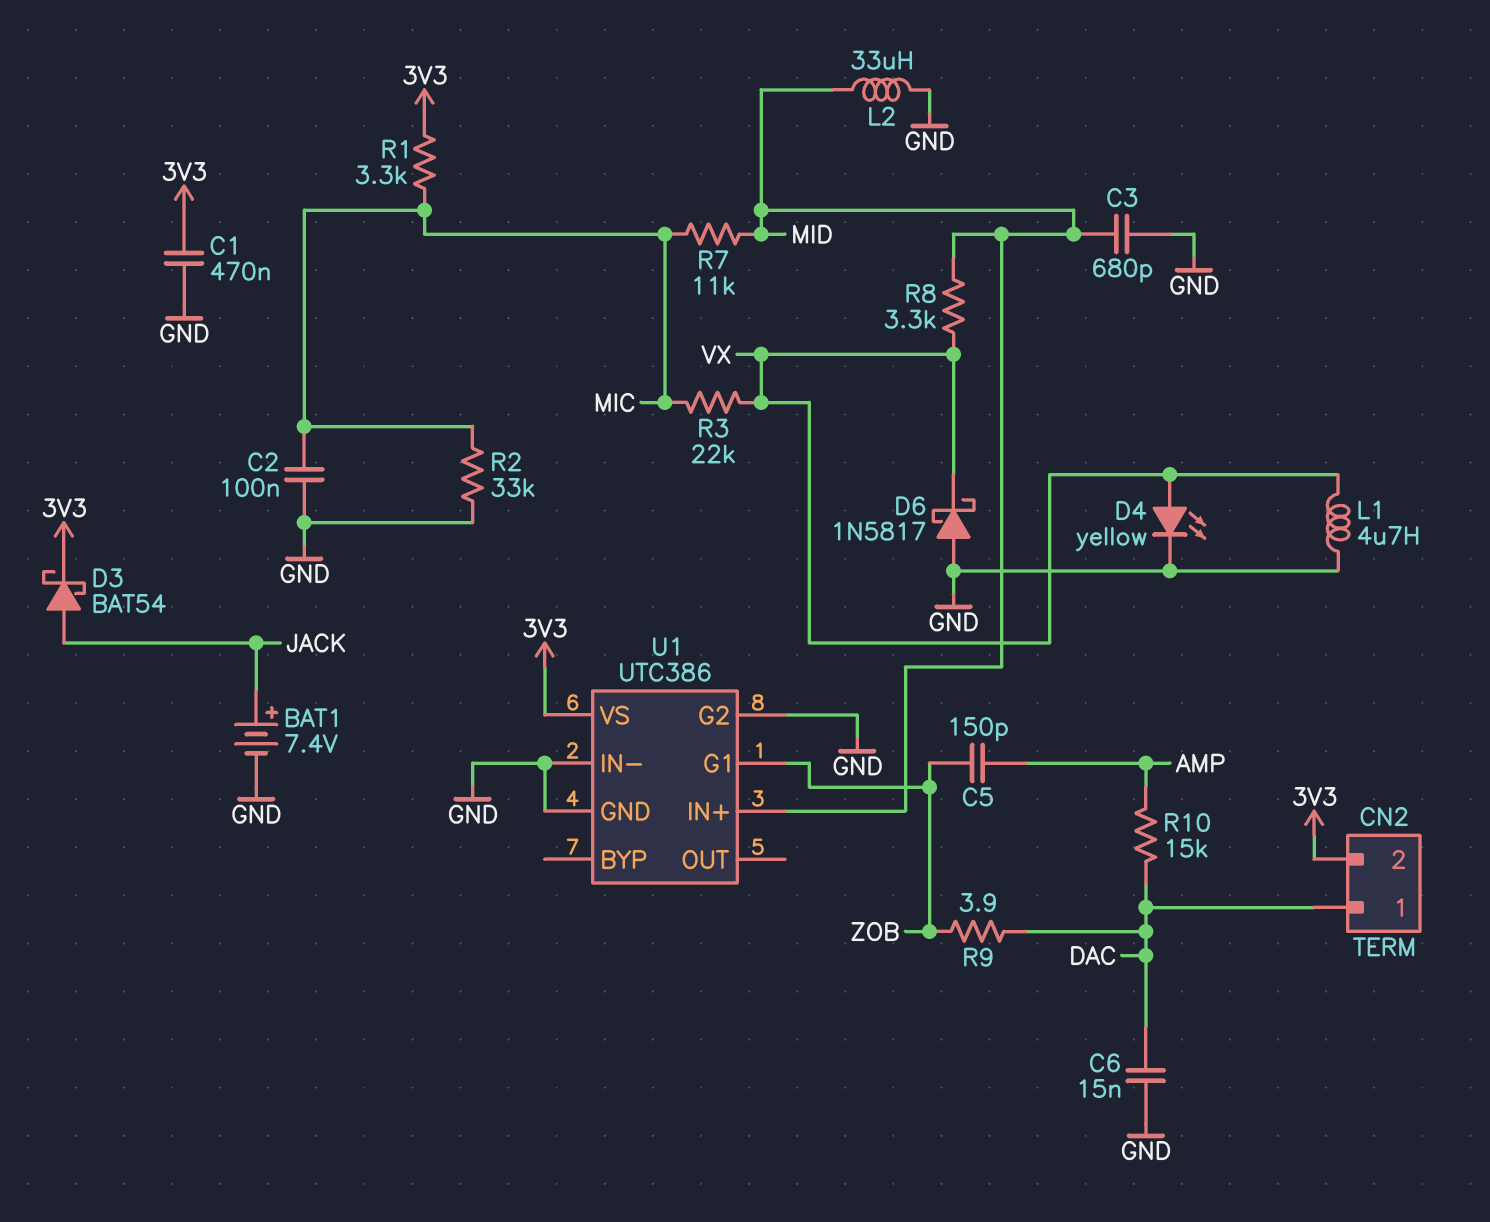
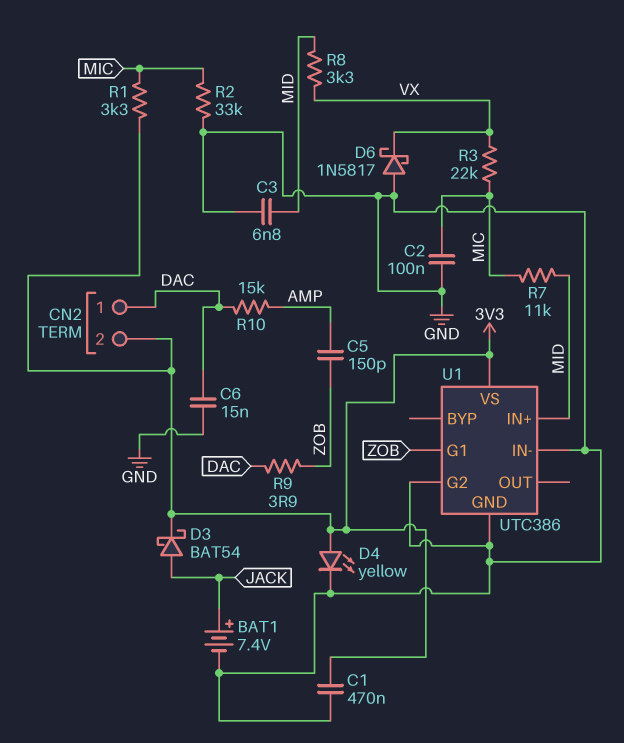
C3: 680pF (GND, MID) -> 6.8nF (GND, MID)
D4: LED yellow (A VX, K GND) -> LED yellow (A 3V3, K GND)
L1: 4.7uH (GND, VX) -> none
L2: 33uH (GND, MID) -> none

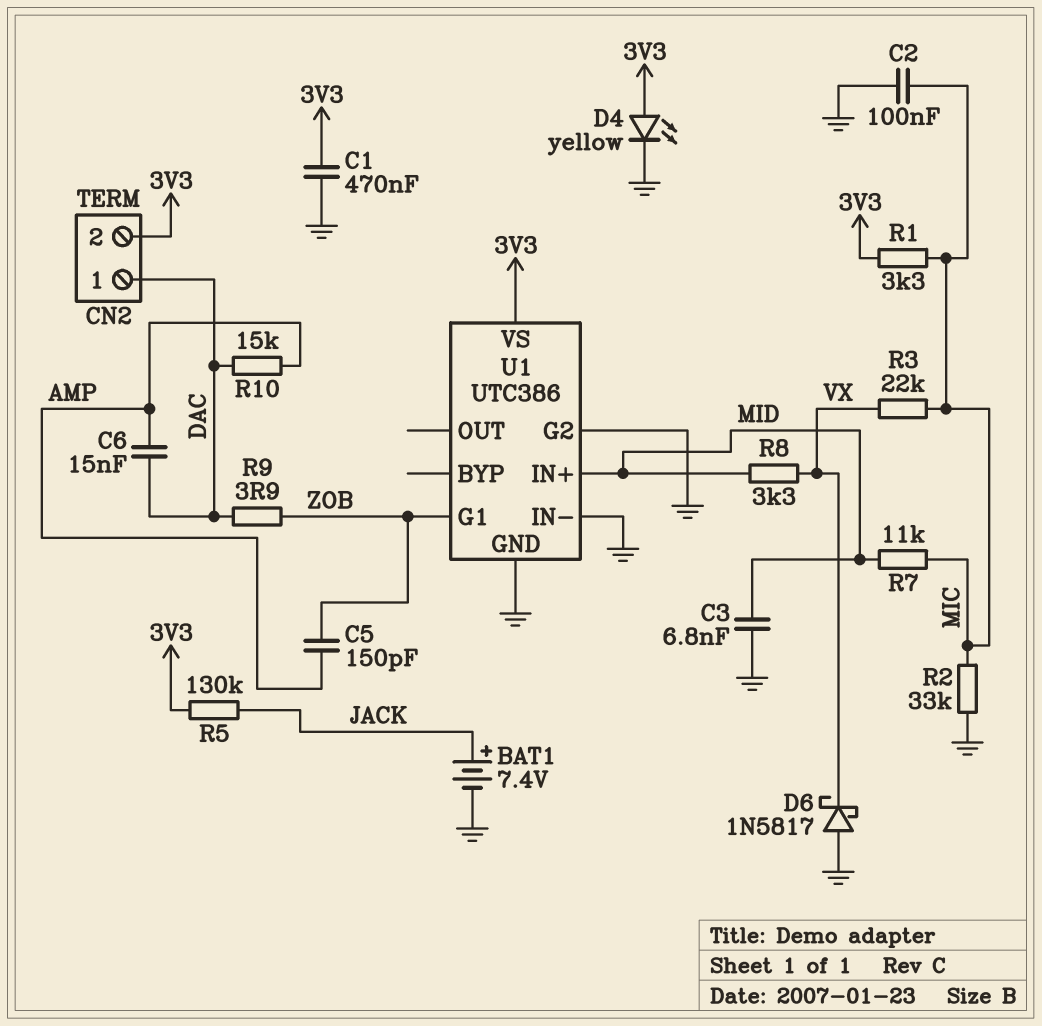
C6: 15nF (DAC, GND) -> 15nF (AMP, DAC)
D3: schottky BAT54 (A JACK, K 3V3) -> none
R5: none -> 130k (3V3, JACK)

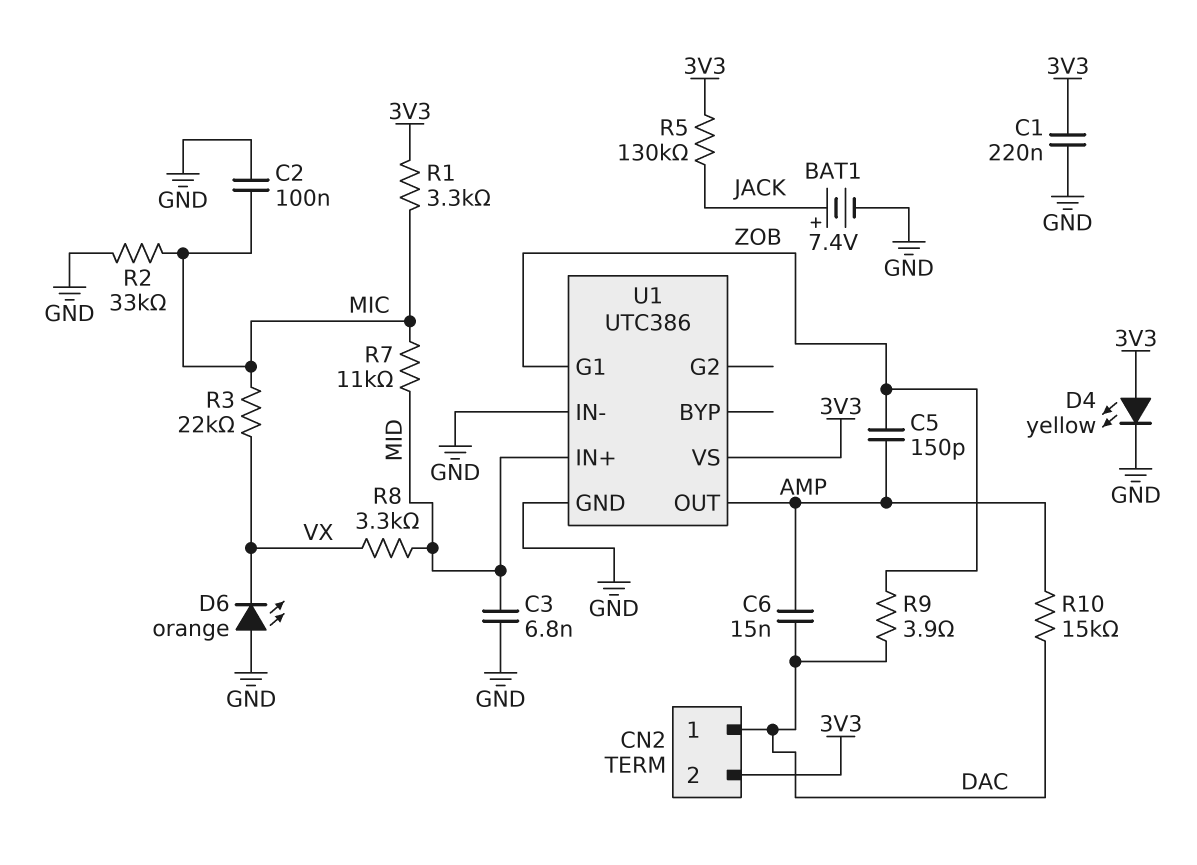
C1: 470nF (3V3, GND) -> 220nF (3V3, GND)
D6: schottky 1N5817 (A GND, K VX) -> LED orange (A GND, K VX)
U1 pin G2: GND -> none
U1 pin OUT: none -> AMP

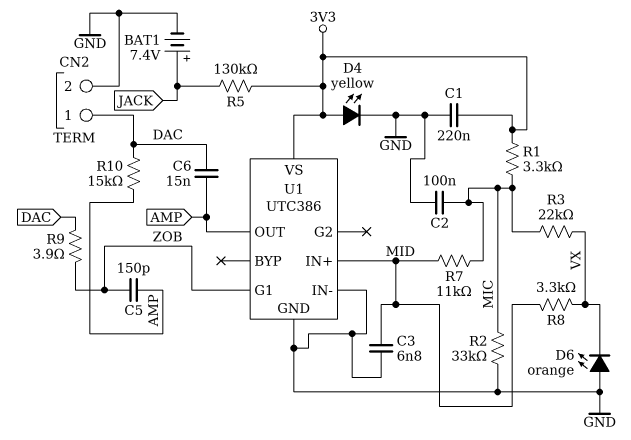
CN2 pin 2: 3V3 -> GND

